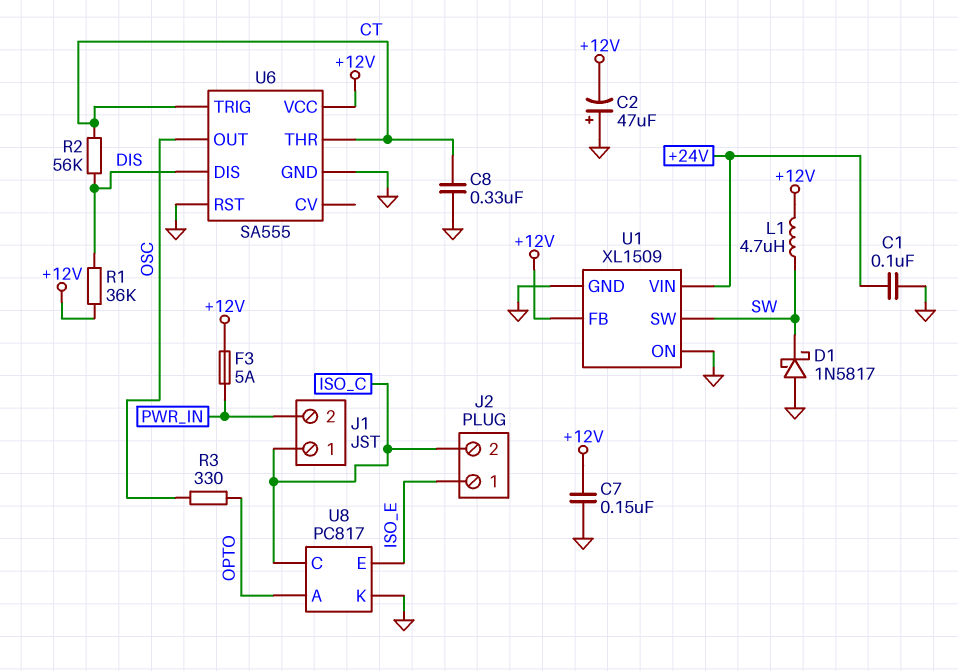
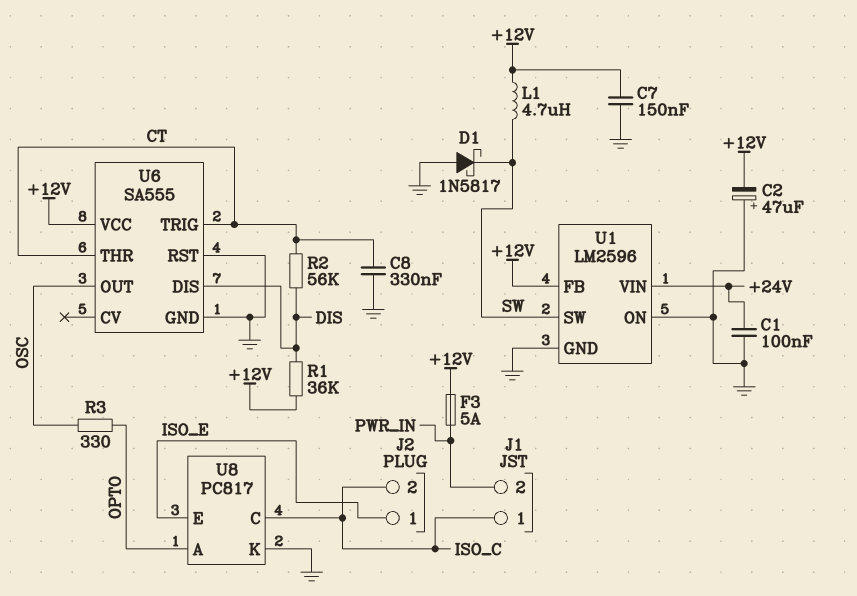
U1: XL1509 -> LM2596

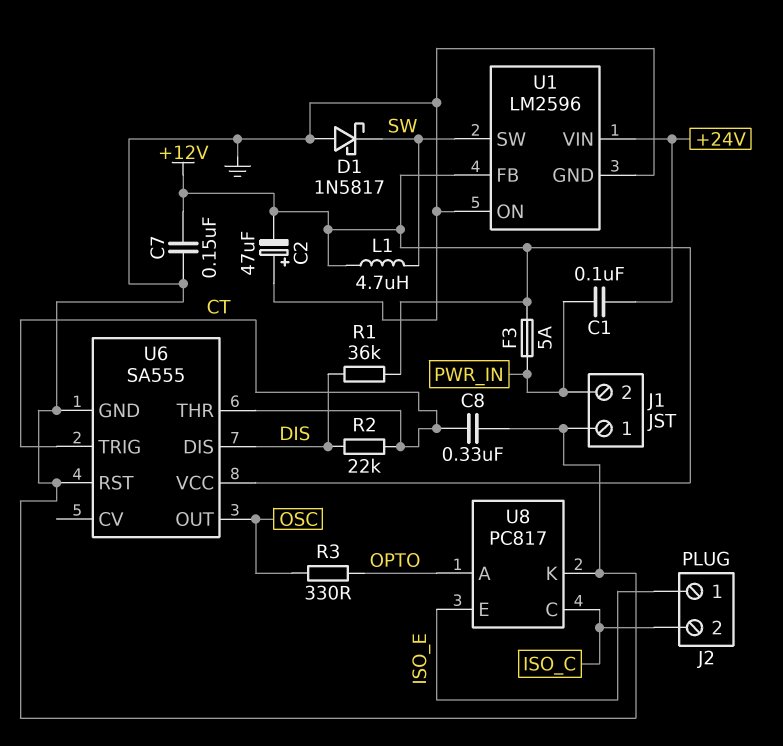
C1: 100nF (+24V, GND) -> 100nF (+24V, PWR_IN)
J1 pin 1: ISO_C -> GND
R2: 56k (CT, DIS) -> 22k (CT, DIS)

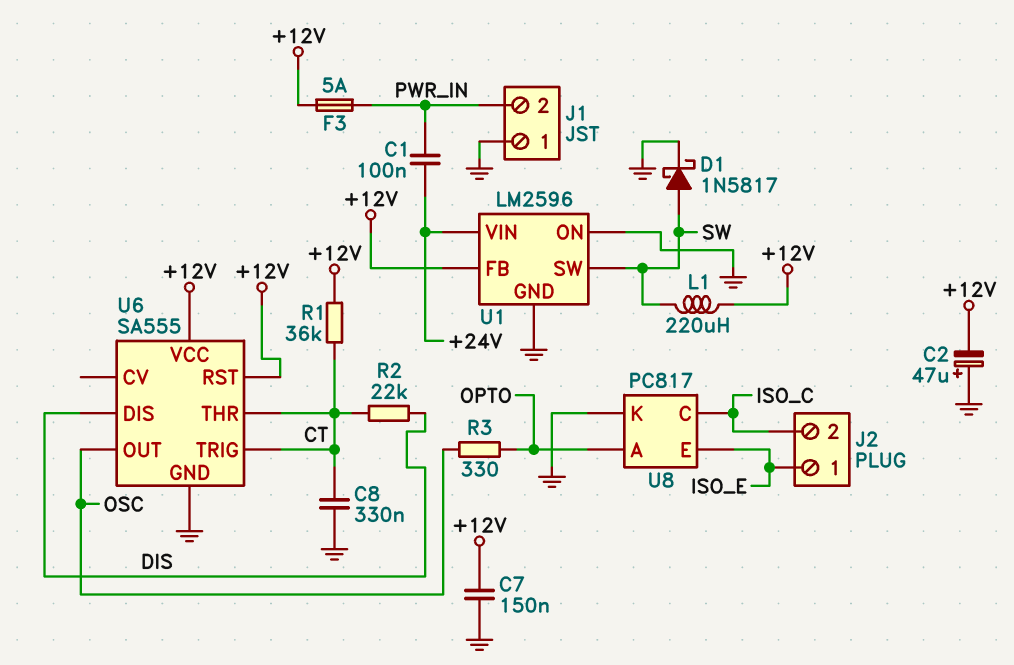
D1: schottky 1N5817 (A GND, K SW) -> schottky 1N5817 (A SW, K GND)
L1: 4.7uH (+12V, SW) -> 220uH (+12V, SW)
R1: 36k (+12V, DIS) -> 36k (+12V, CT)
U6 pin RST: GND -> +12V

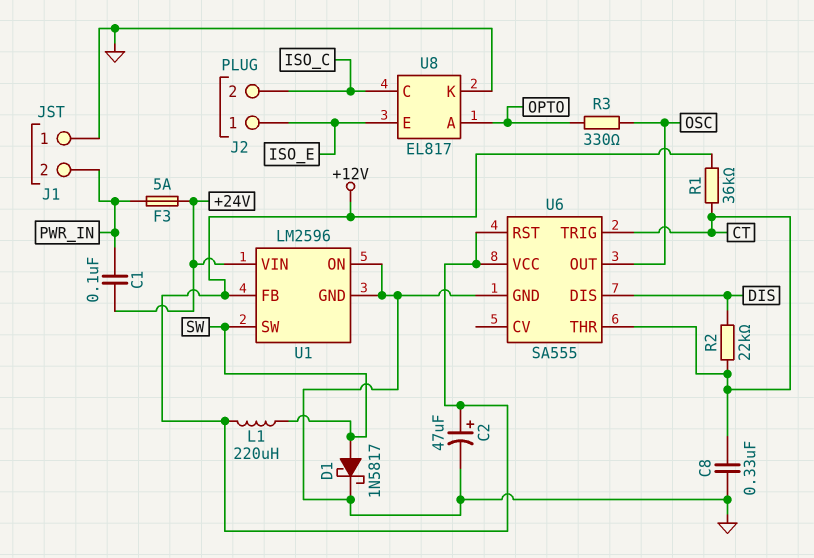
C2: 47uF (plus GND, minus +12V) -> 47uF (plus +12V, minus GND)
C7: 150nF (+12V, GND) -> none
F3: 5A (+12V, PWR_IN) -> 5A (+24V, PWR_IN)
U8: PC817 -> EL817

